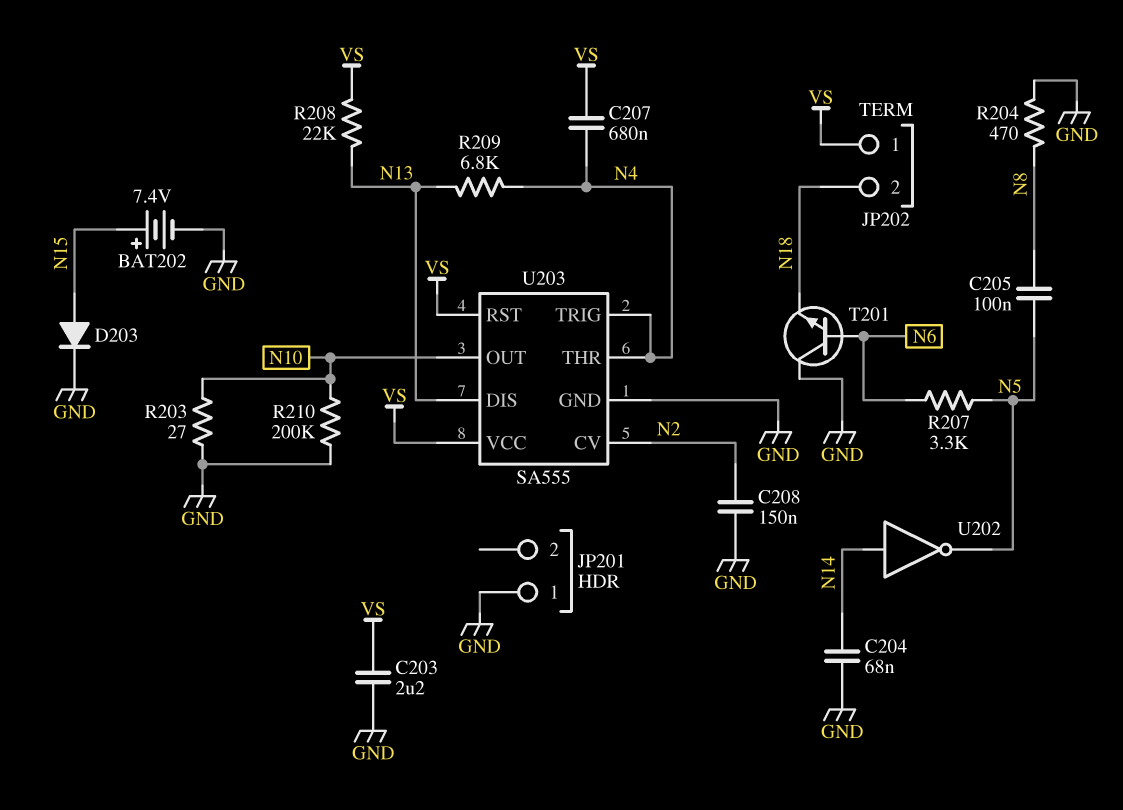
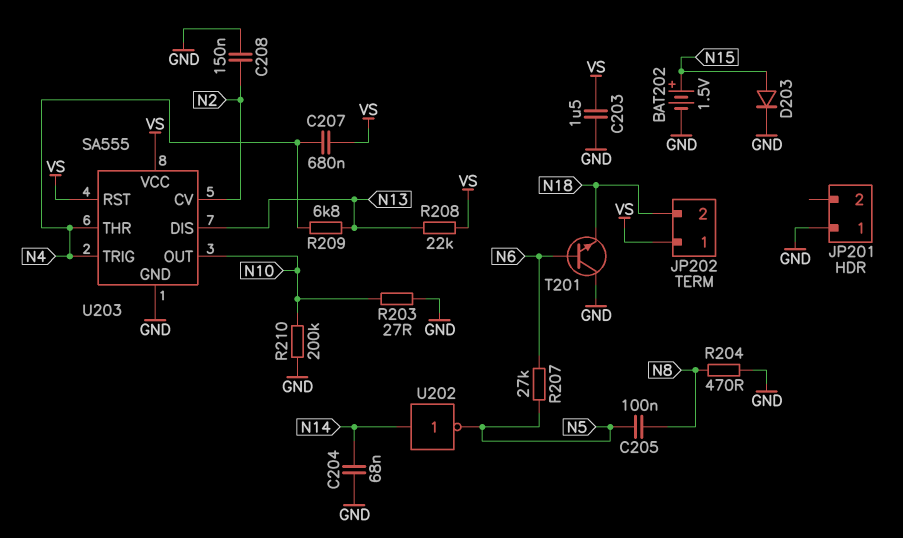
BAT202: 7.4V (plus N15, minus GND) -> 1.5V (plus N15, minus GND)
C203: 2.2uF (GND, VS) -> 1.5uF (GND, VS)
R207: 3.3k (N5, N6) -> 27k (N5, N6)

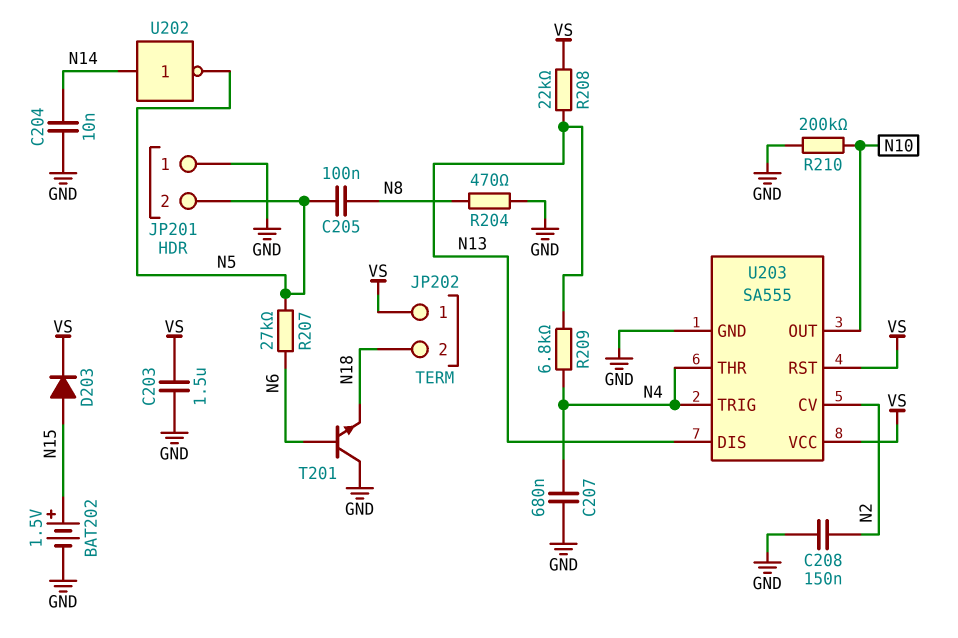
C204: 68nF (GND, N14) -> 10nF (GND, N14)
C207: 680nF (N4, VS) -> 680nF (GND, N4)
D203: diode (A N15, K GND) -> diode (A N15, K VS)
JP201 pin 2: none -> N5
R203: 27 (GND, N10) -> none

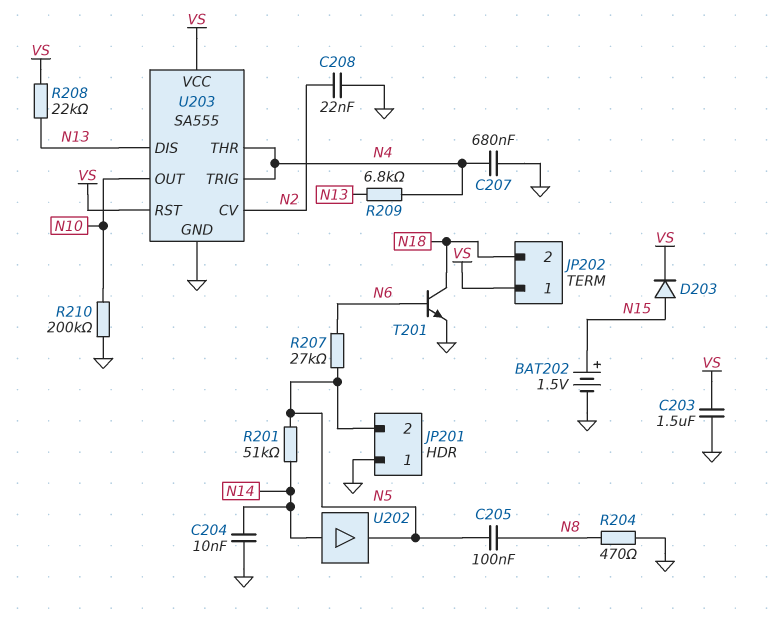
C208: 150nF (GND, N2) -> 22nF (GND, N2)
R201: none -> 51k (N5, N14)
T201: NPN (B N6, C GND, E N18) -> NPN (B N6, C N18, E GND)
U202: NOT (in N14, out N5) -> buffer (in N14, out N5)

